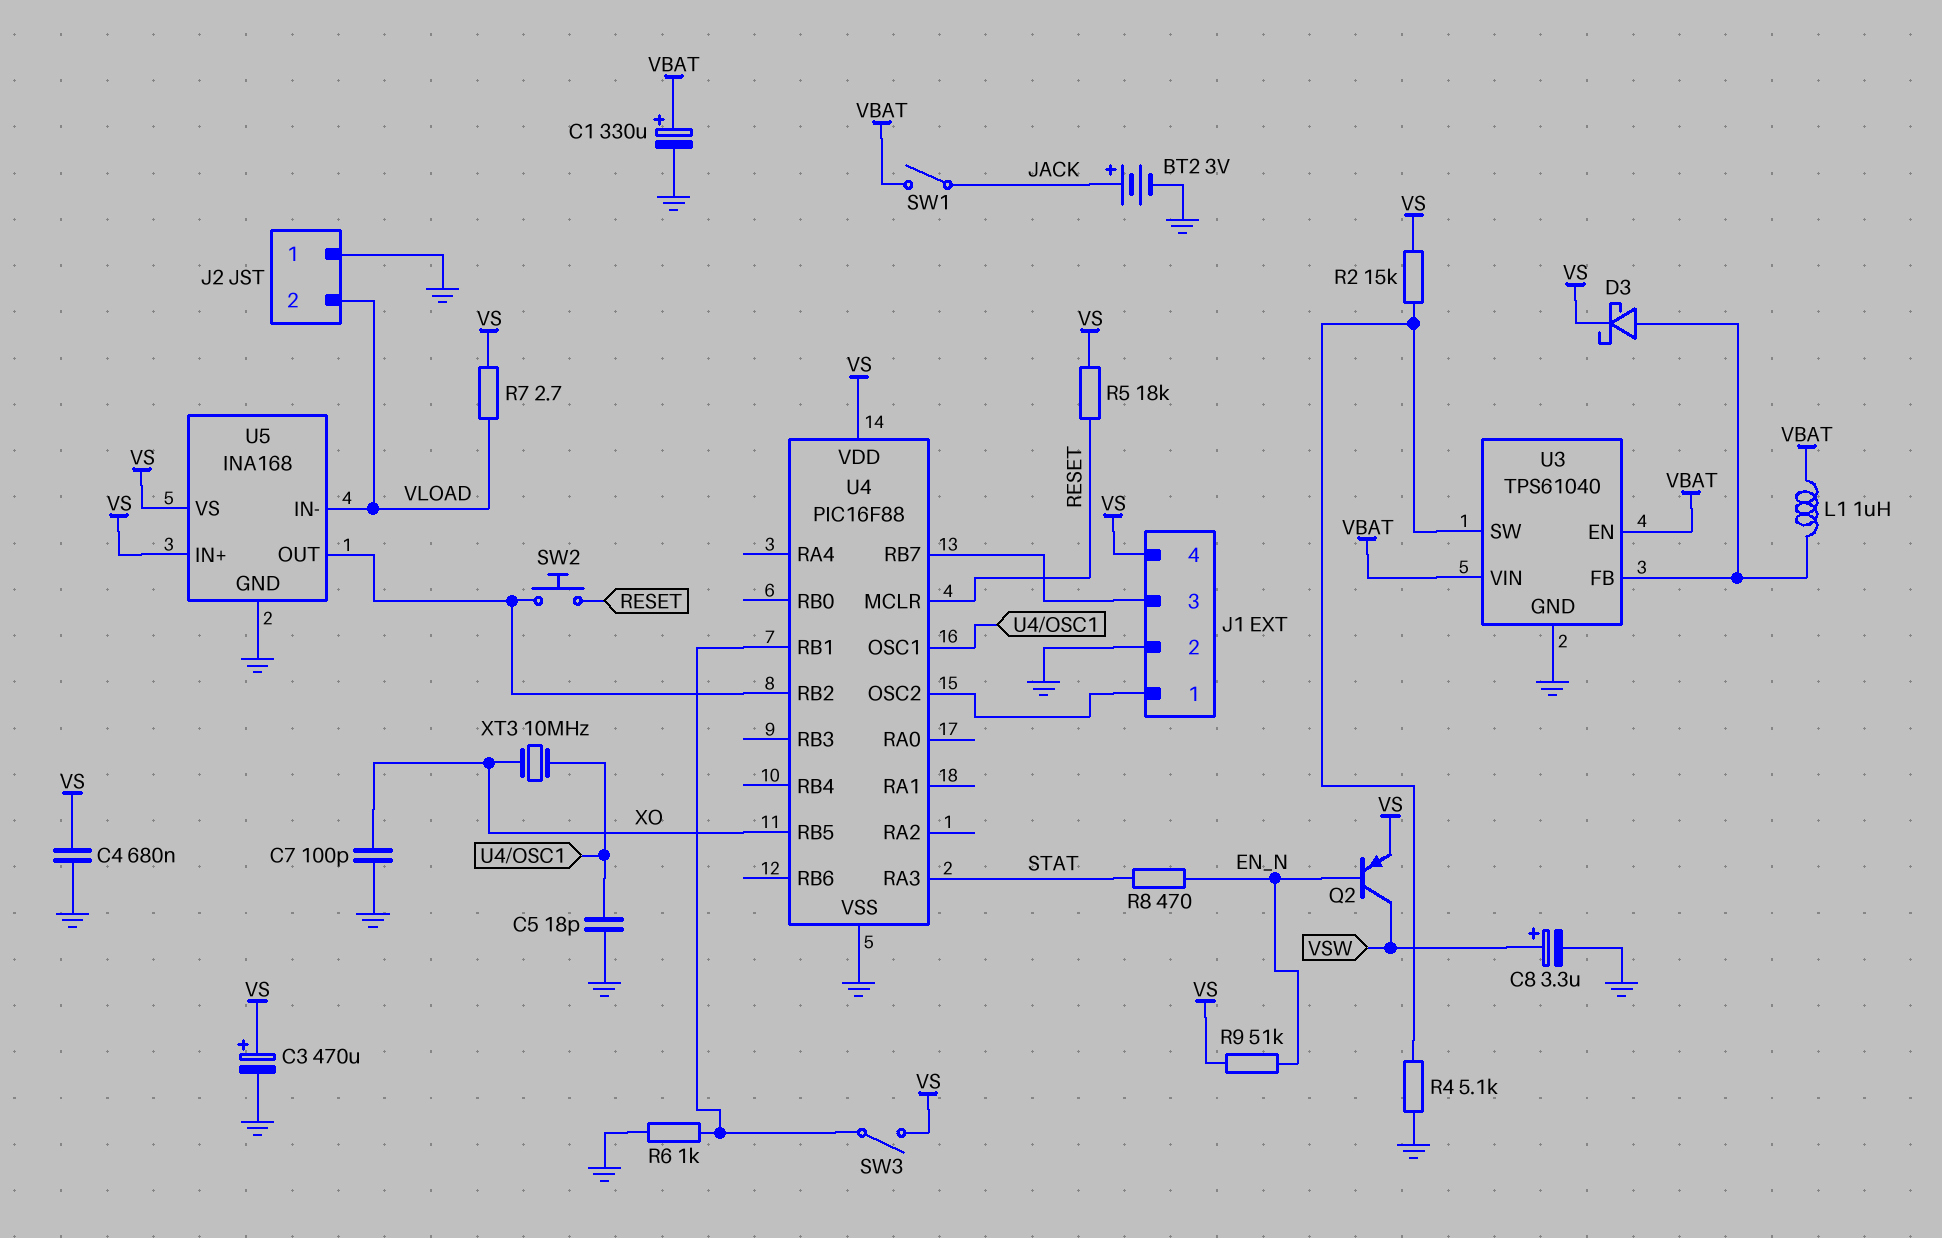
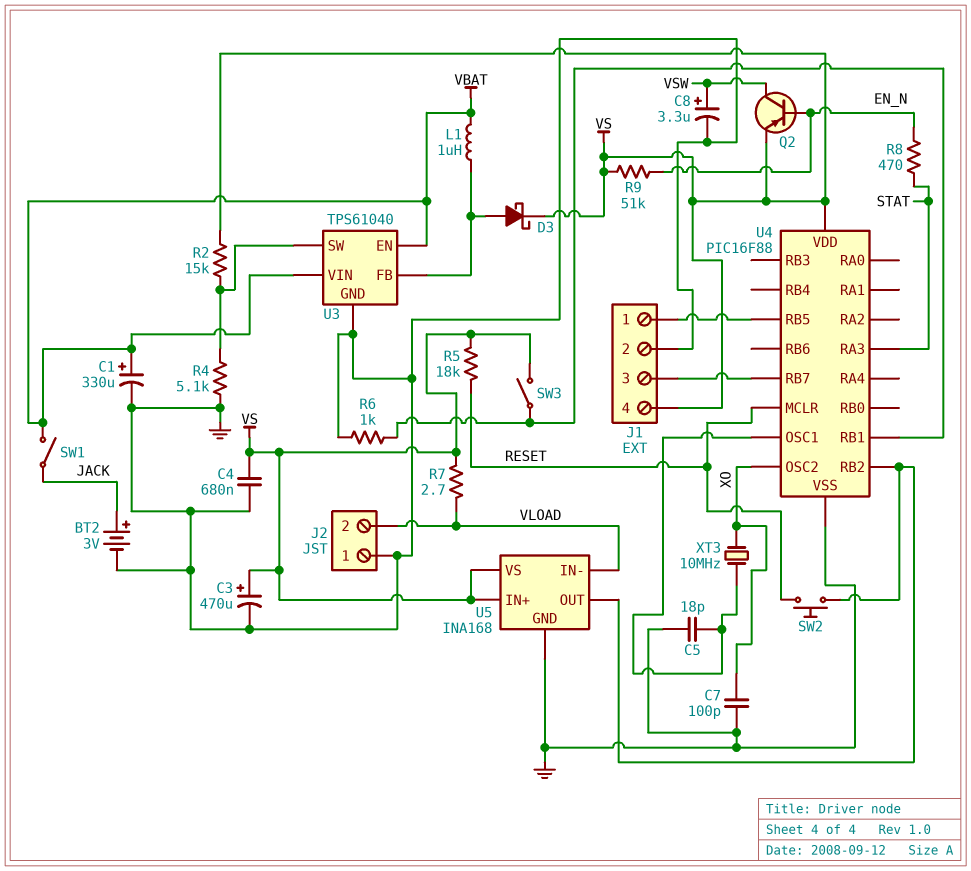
U4 pin OSC2: J1/1 -> XO
U4 pin RB5: XO -> J1/1

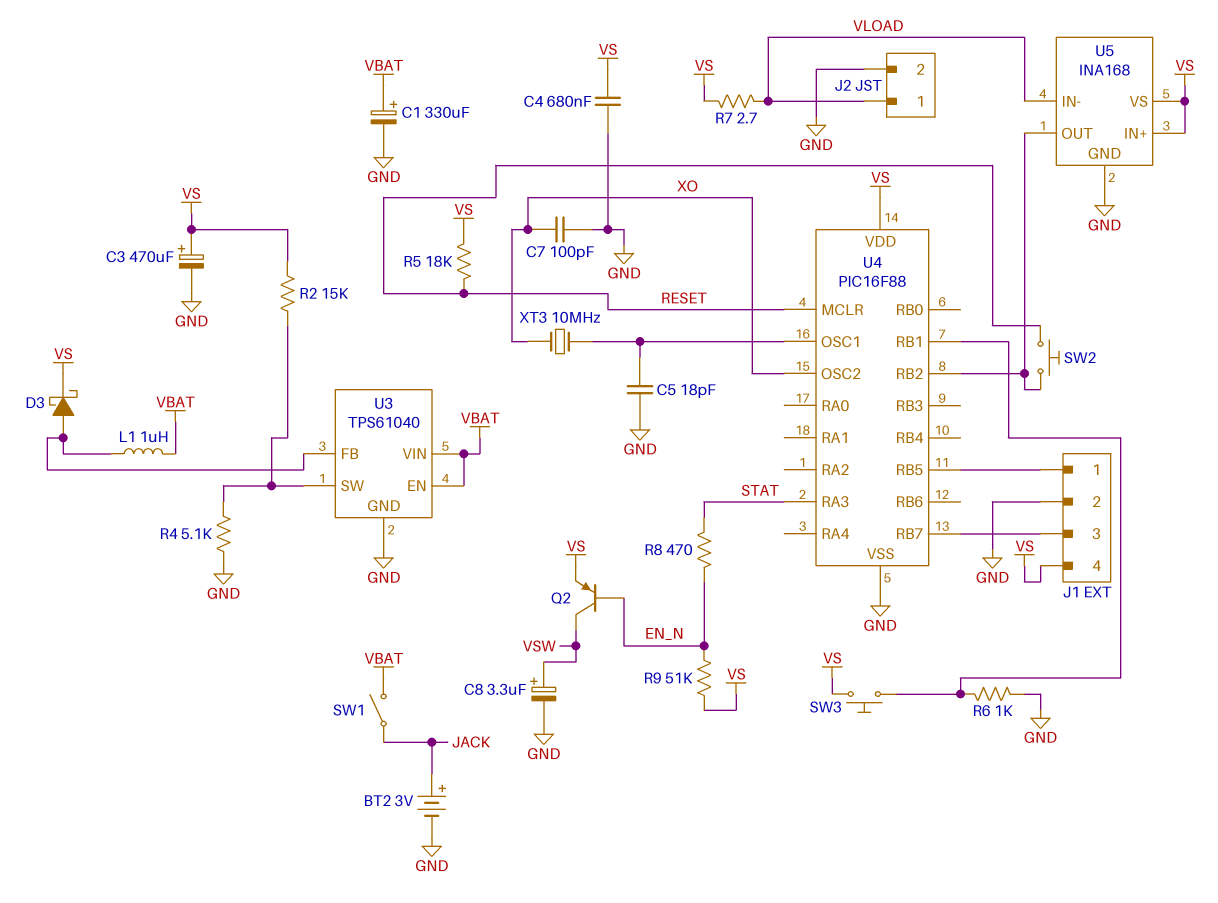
J2 pin 1: GND -> VLOAD
J2 pin 2: VLOAD -> GND
SW3: switch (U4/RB1, VS) -> button (U4/RB1, VS)

